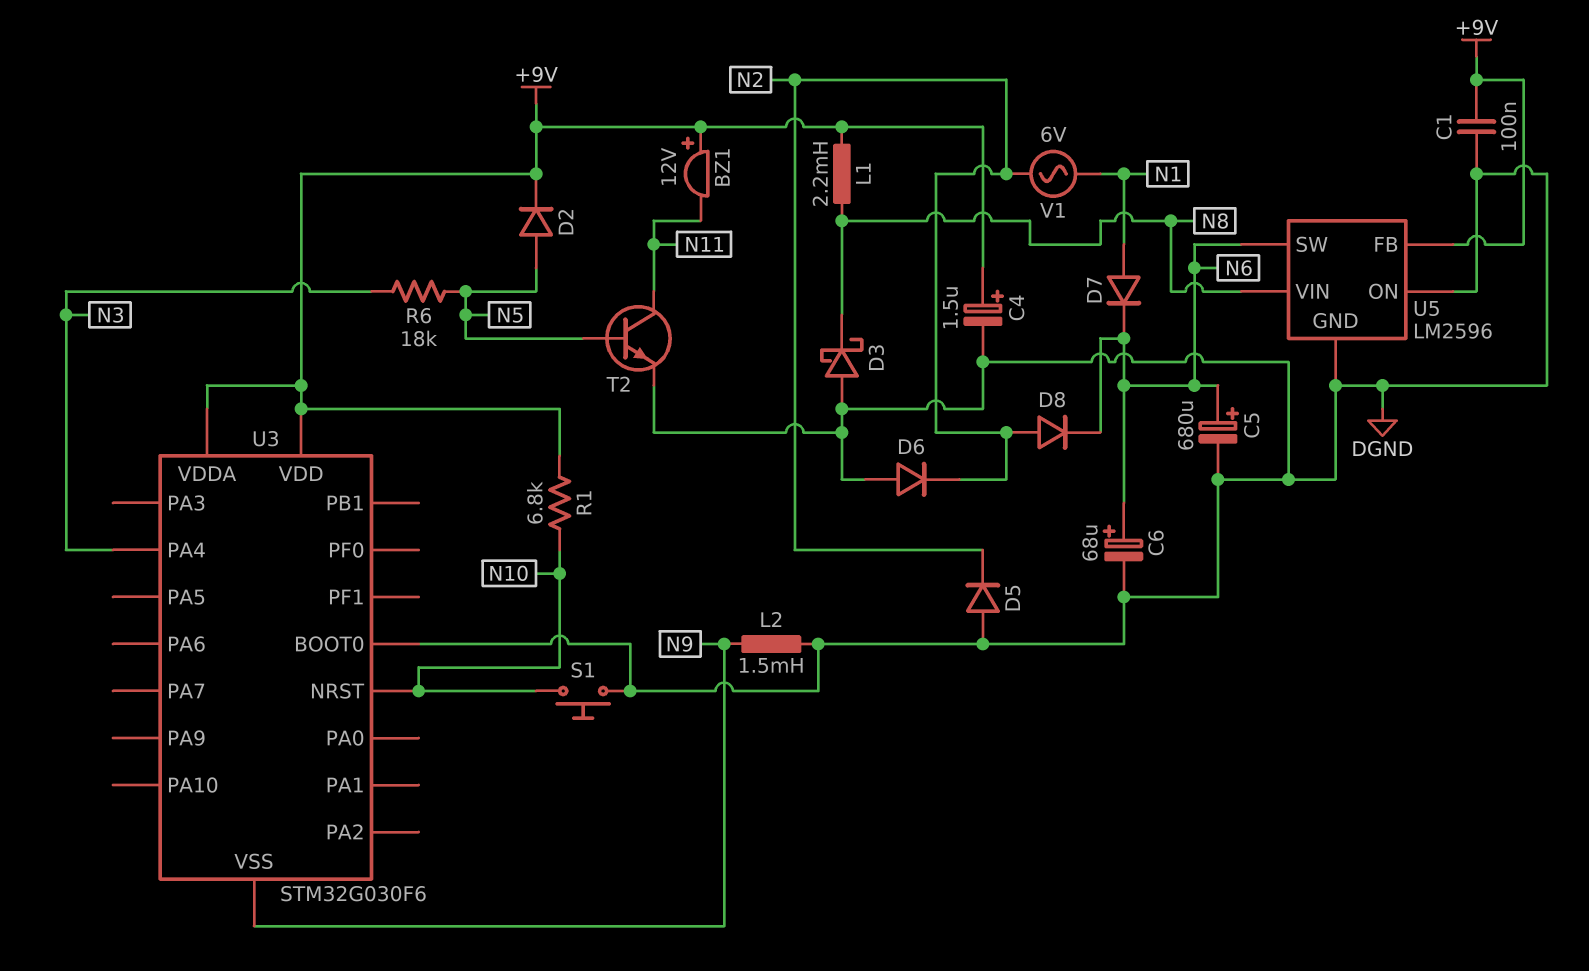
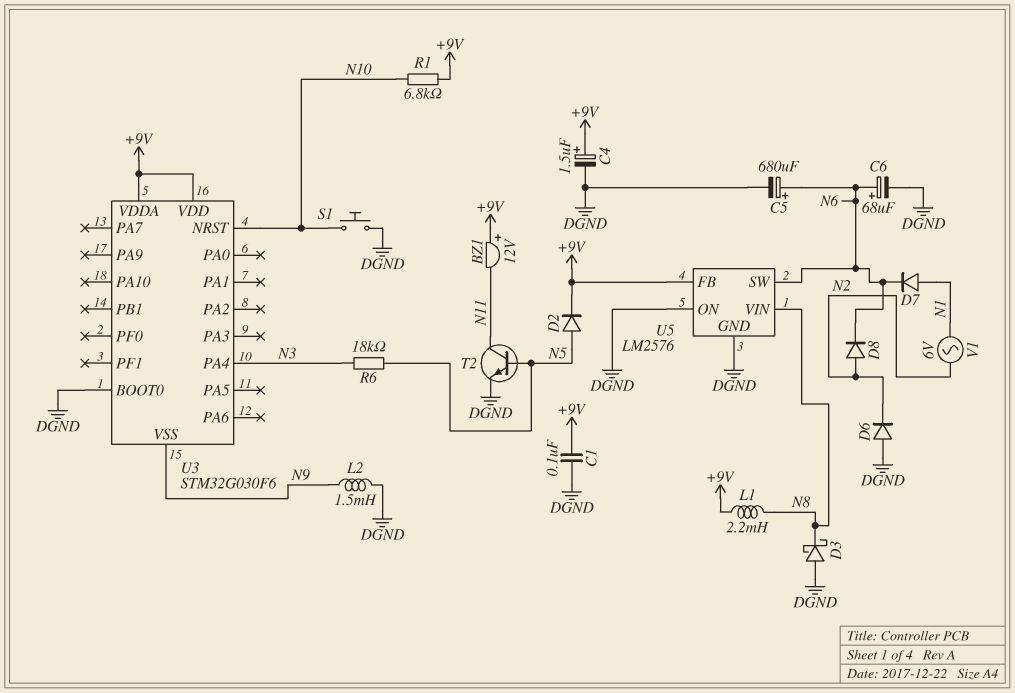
D5: diode (A DGND, K N2) -> none
U5: LM2596 -> LM2576

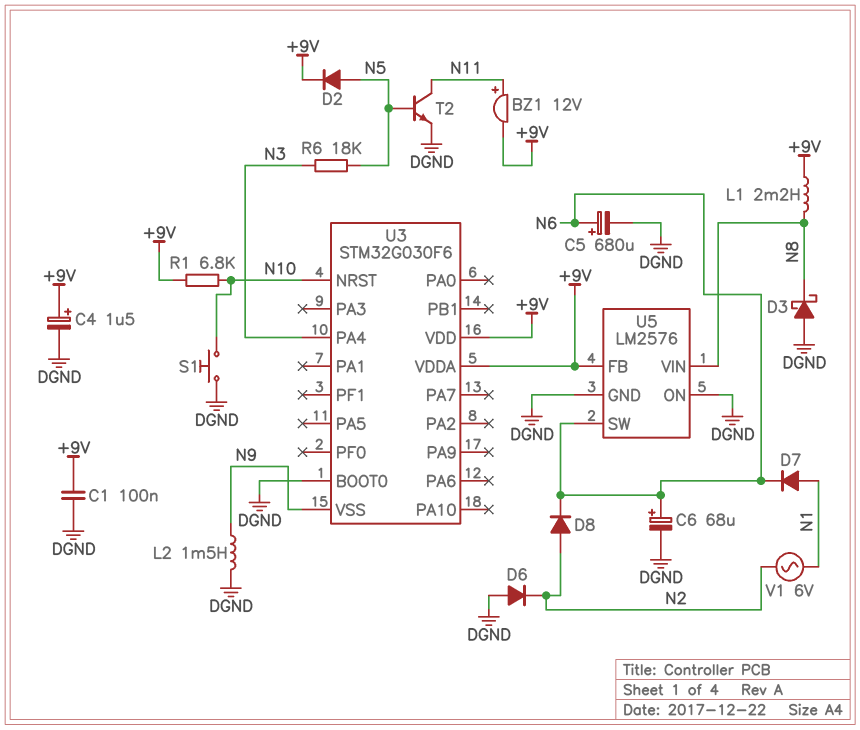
BZ1: buzzer 12V (plus +9V, minus N11) -> buzzer 12V (plus N11, minus +9V)

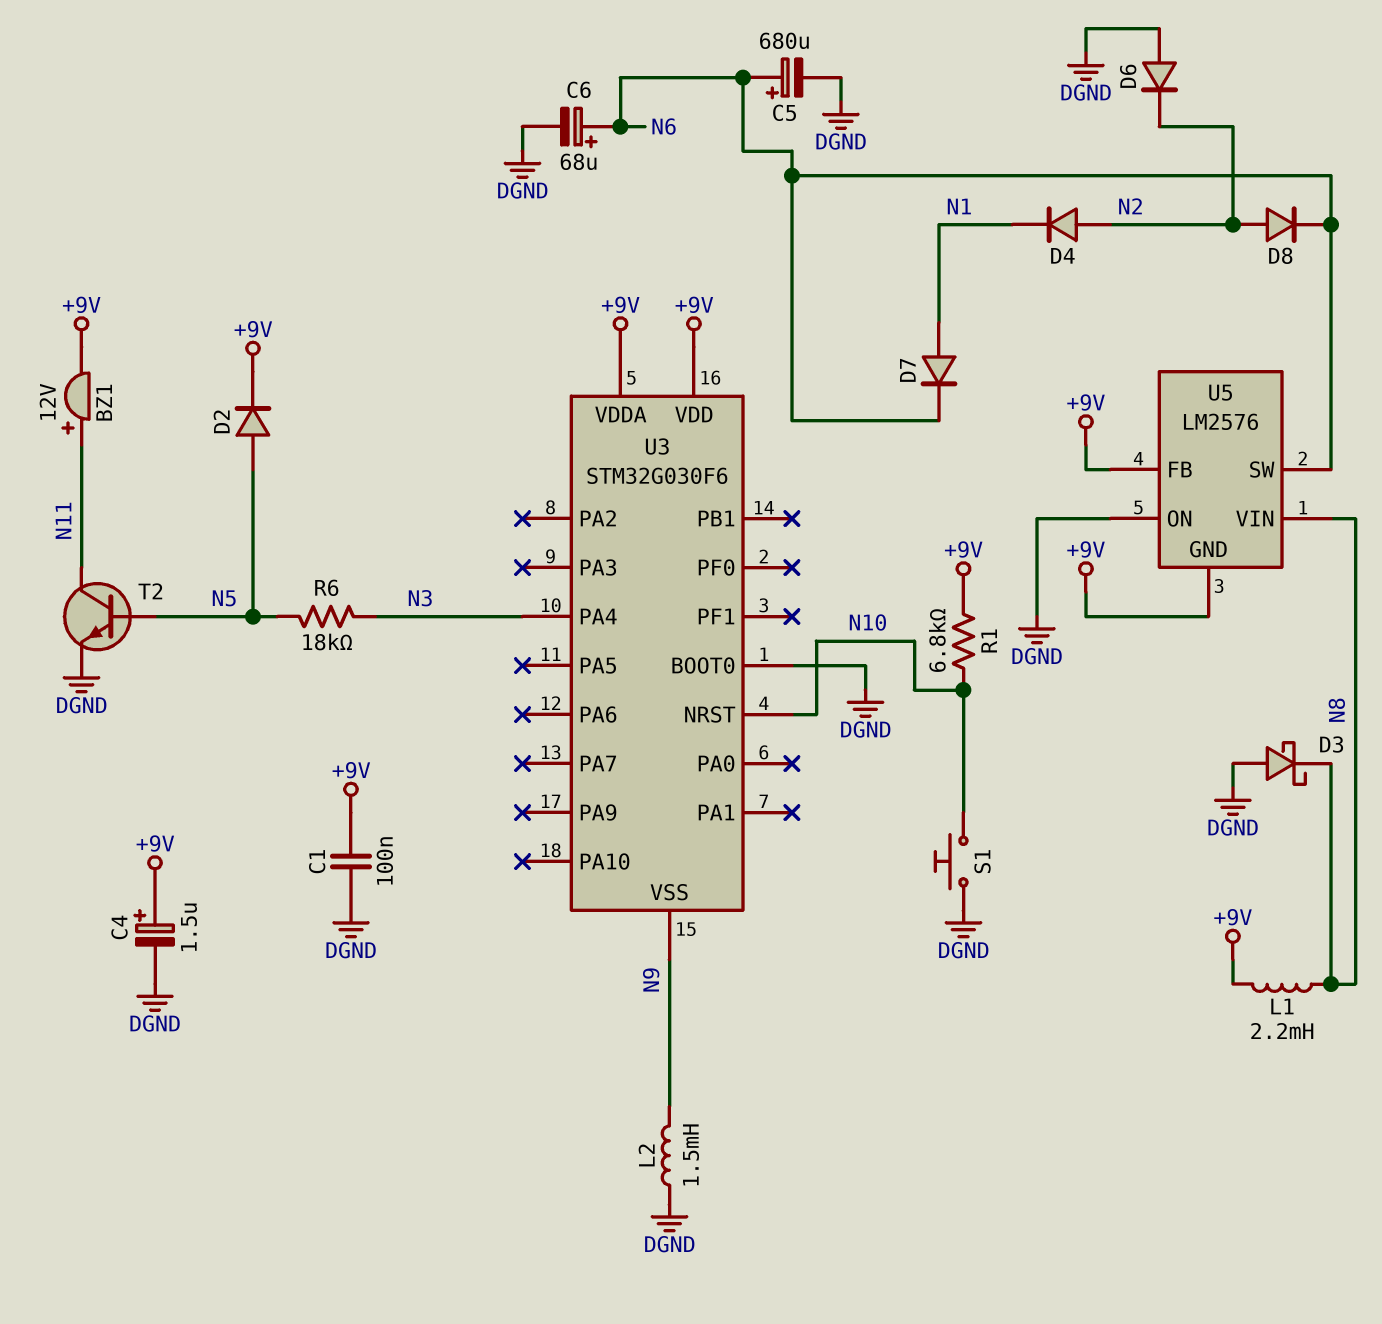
D4: none -> diode (A N2, K N1)
U5 pin GND: DGND -> +9V
V1: AC 6V (N1, N2) -> none

